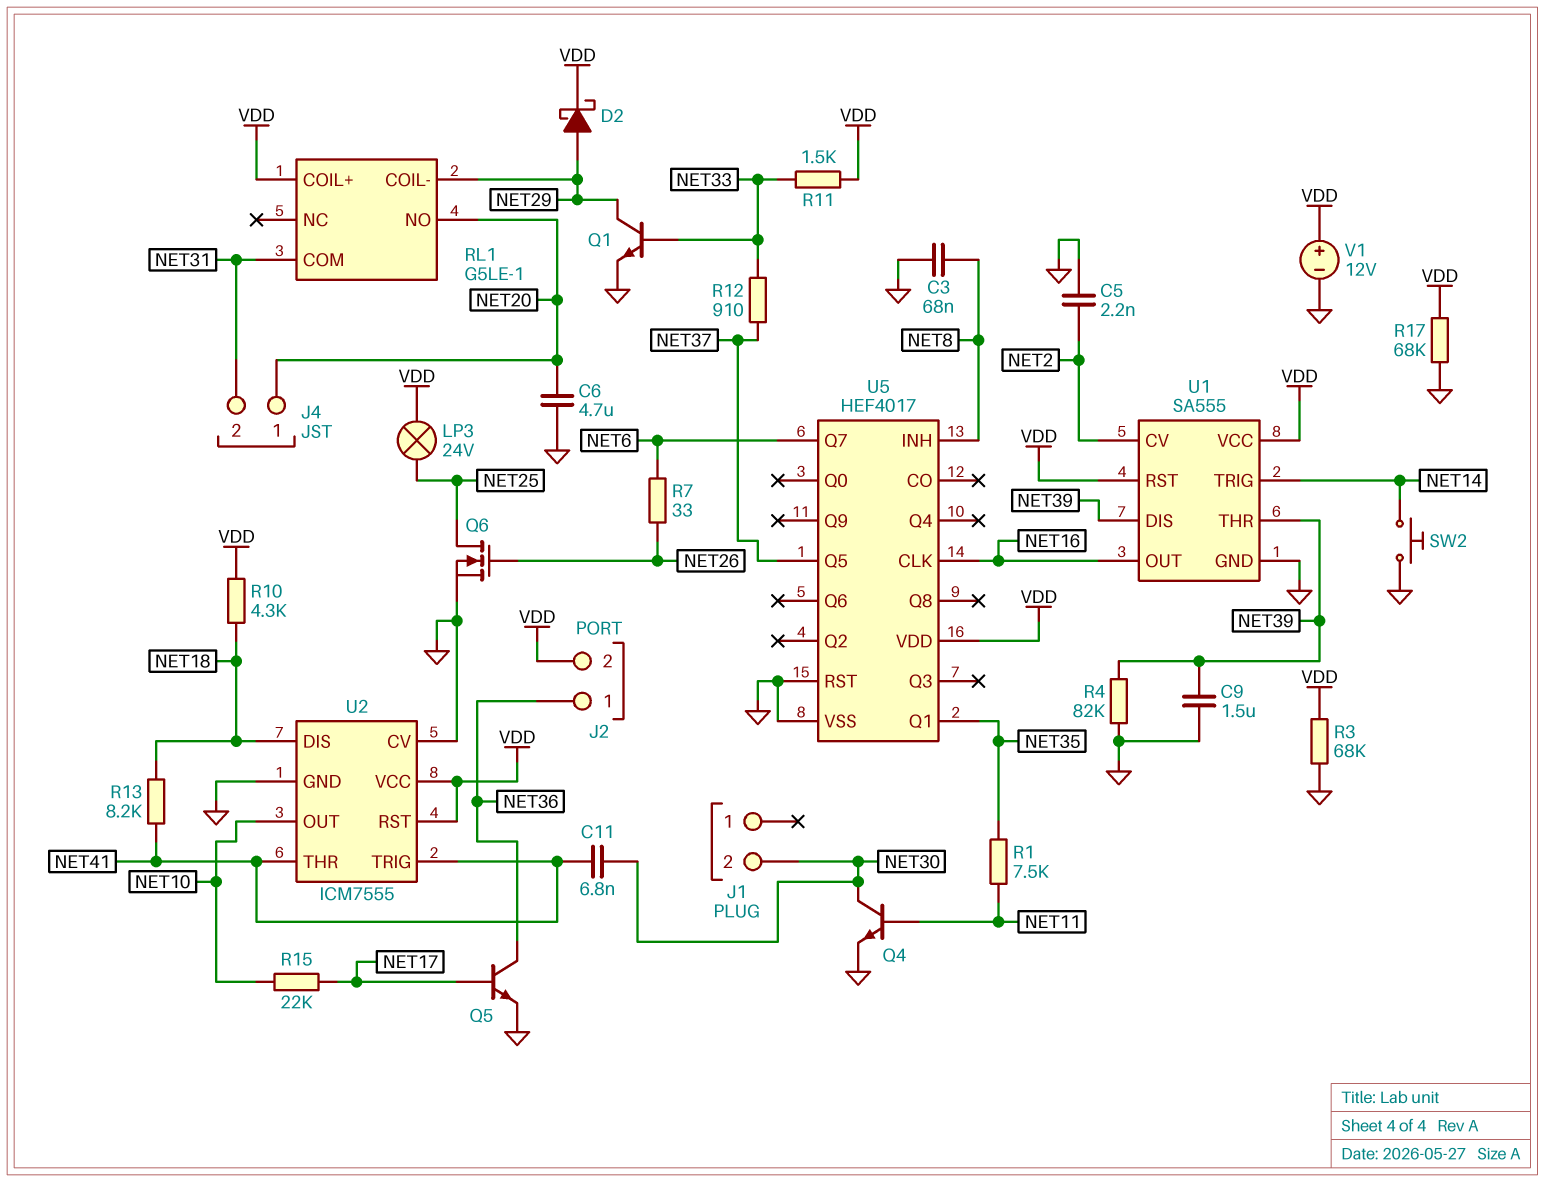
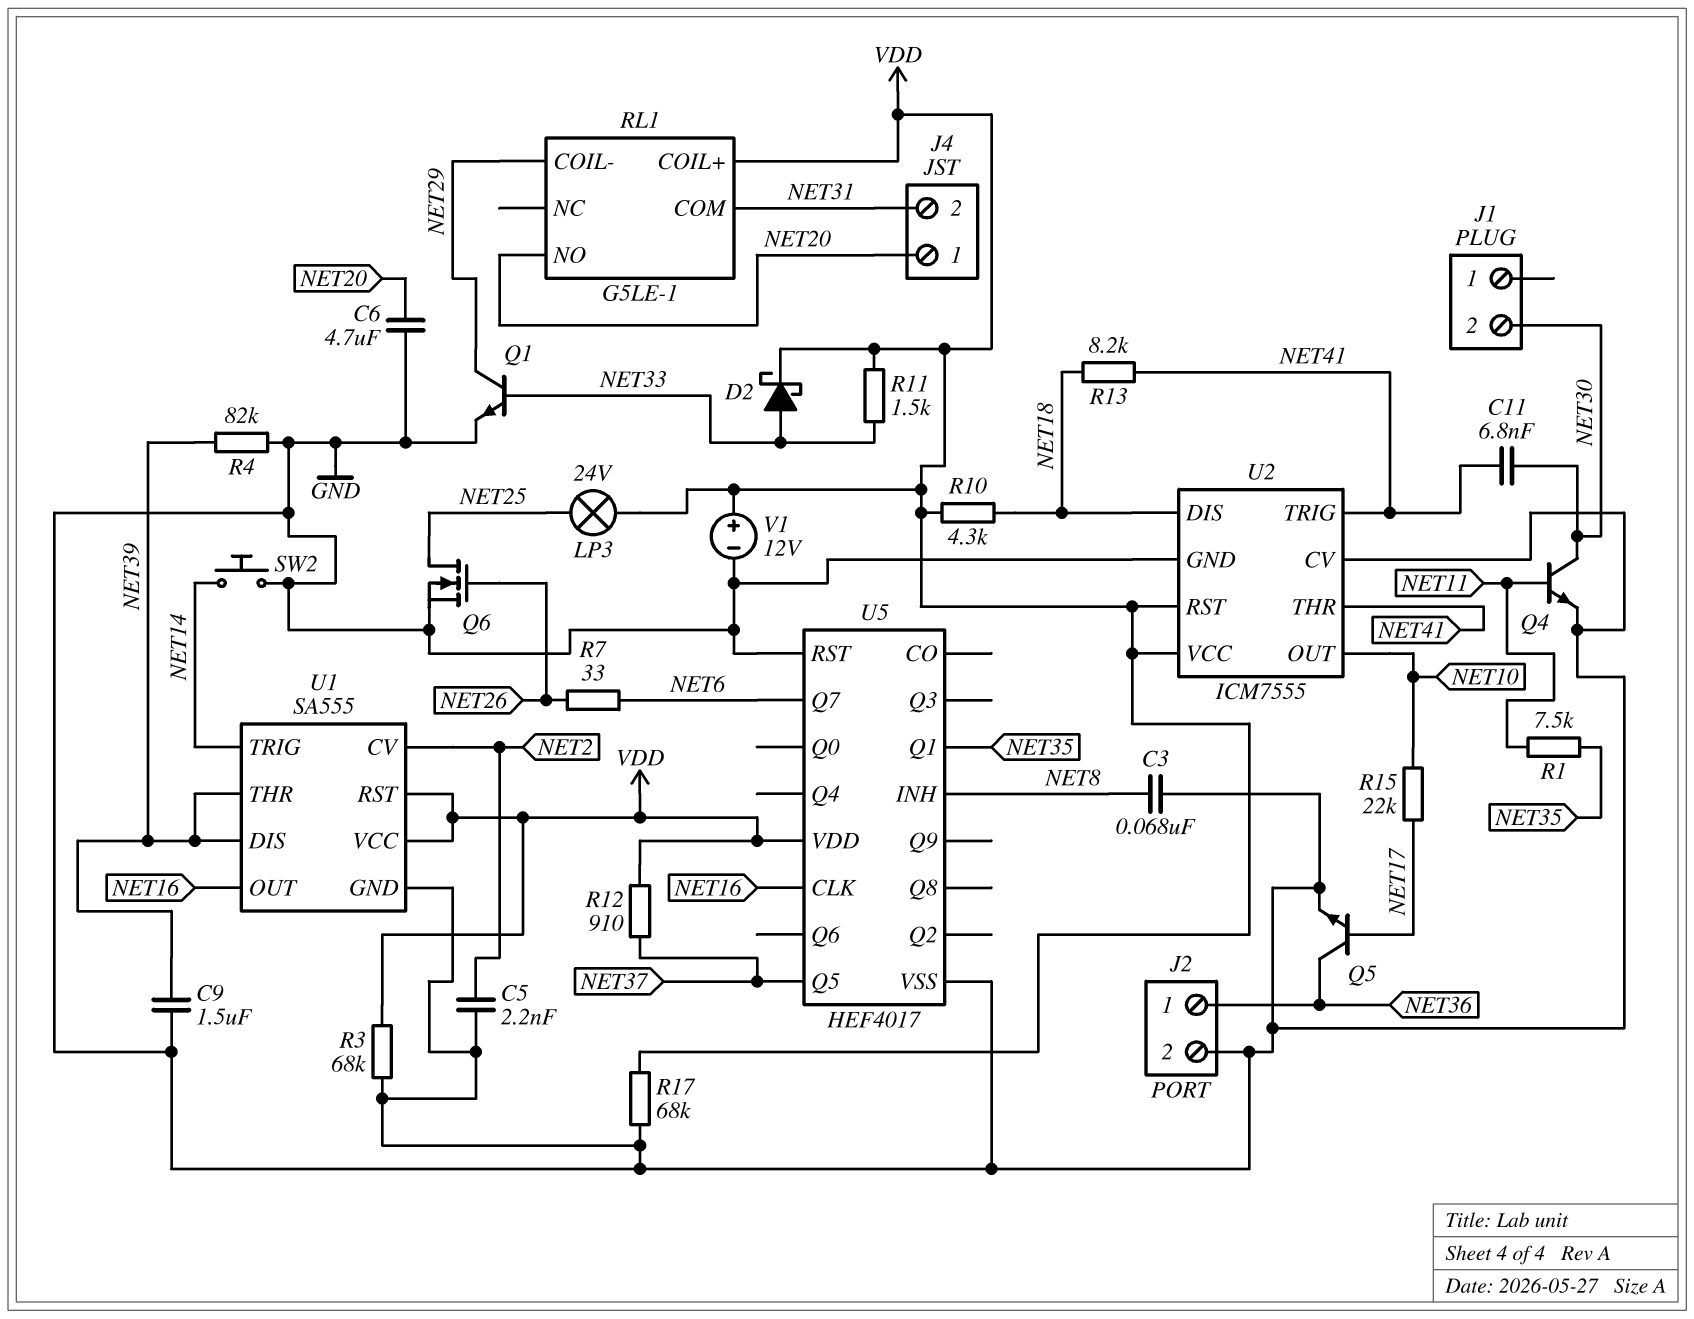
D2: schottky (A NET29, K VDD) -> schottky (A NET33, K VDD)
J2 pin 2: VDD -> GND
R12: 910 (NET33, NET37) -> 910 (NET37, VDD)

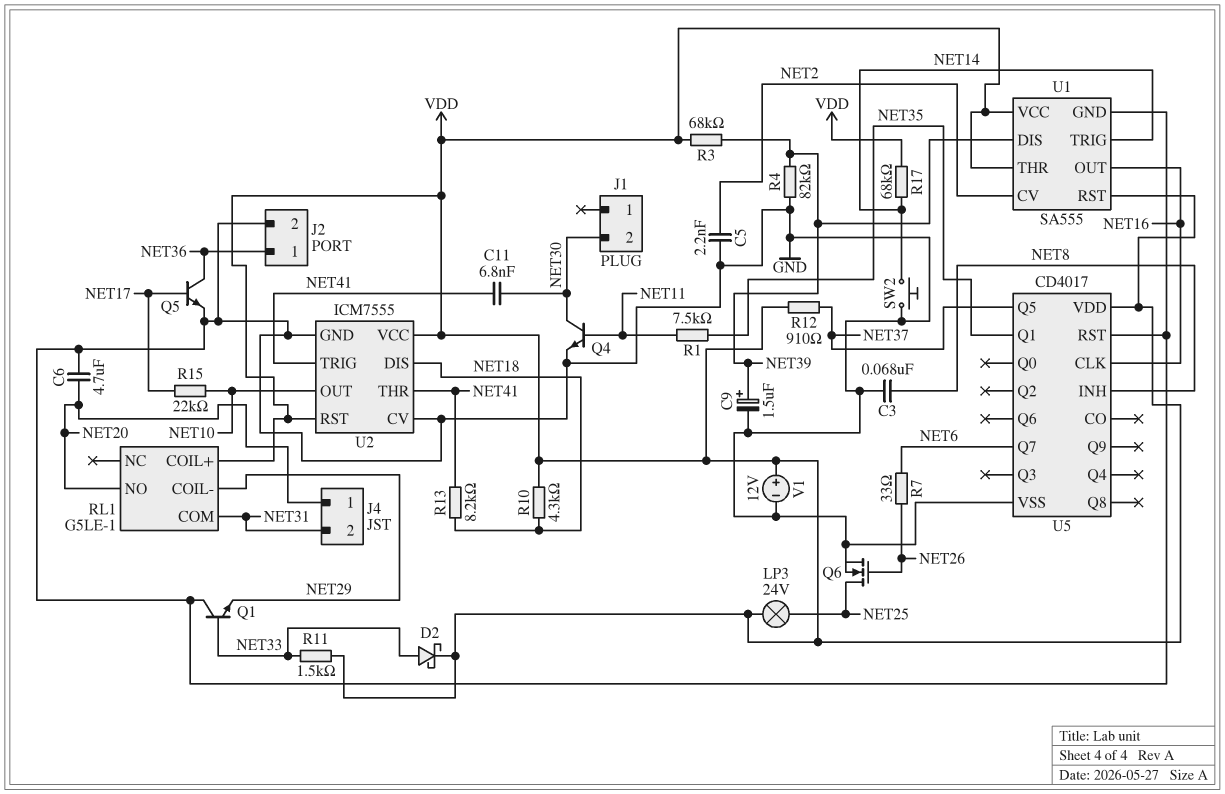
C9: 1.5uF (GND, NET39) -> 1.5uF (plus NET39, minus GND)
Q1: NPN (B NET33, C NET29, E GND) -> NPN (B NET33, C GND, E NET29)
R3: 68k (GND, VDD) -> 68k (NET39, VDD)
R17: 68k (GND, VDD) -> 68k (NET14, VDD)
U1 pin THR: NET39 -> VDD
U5: HEF4017 -> CD4017

